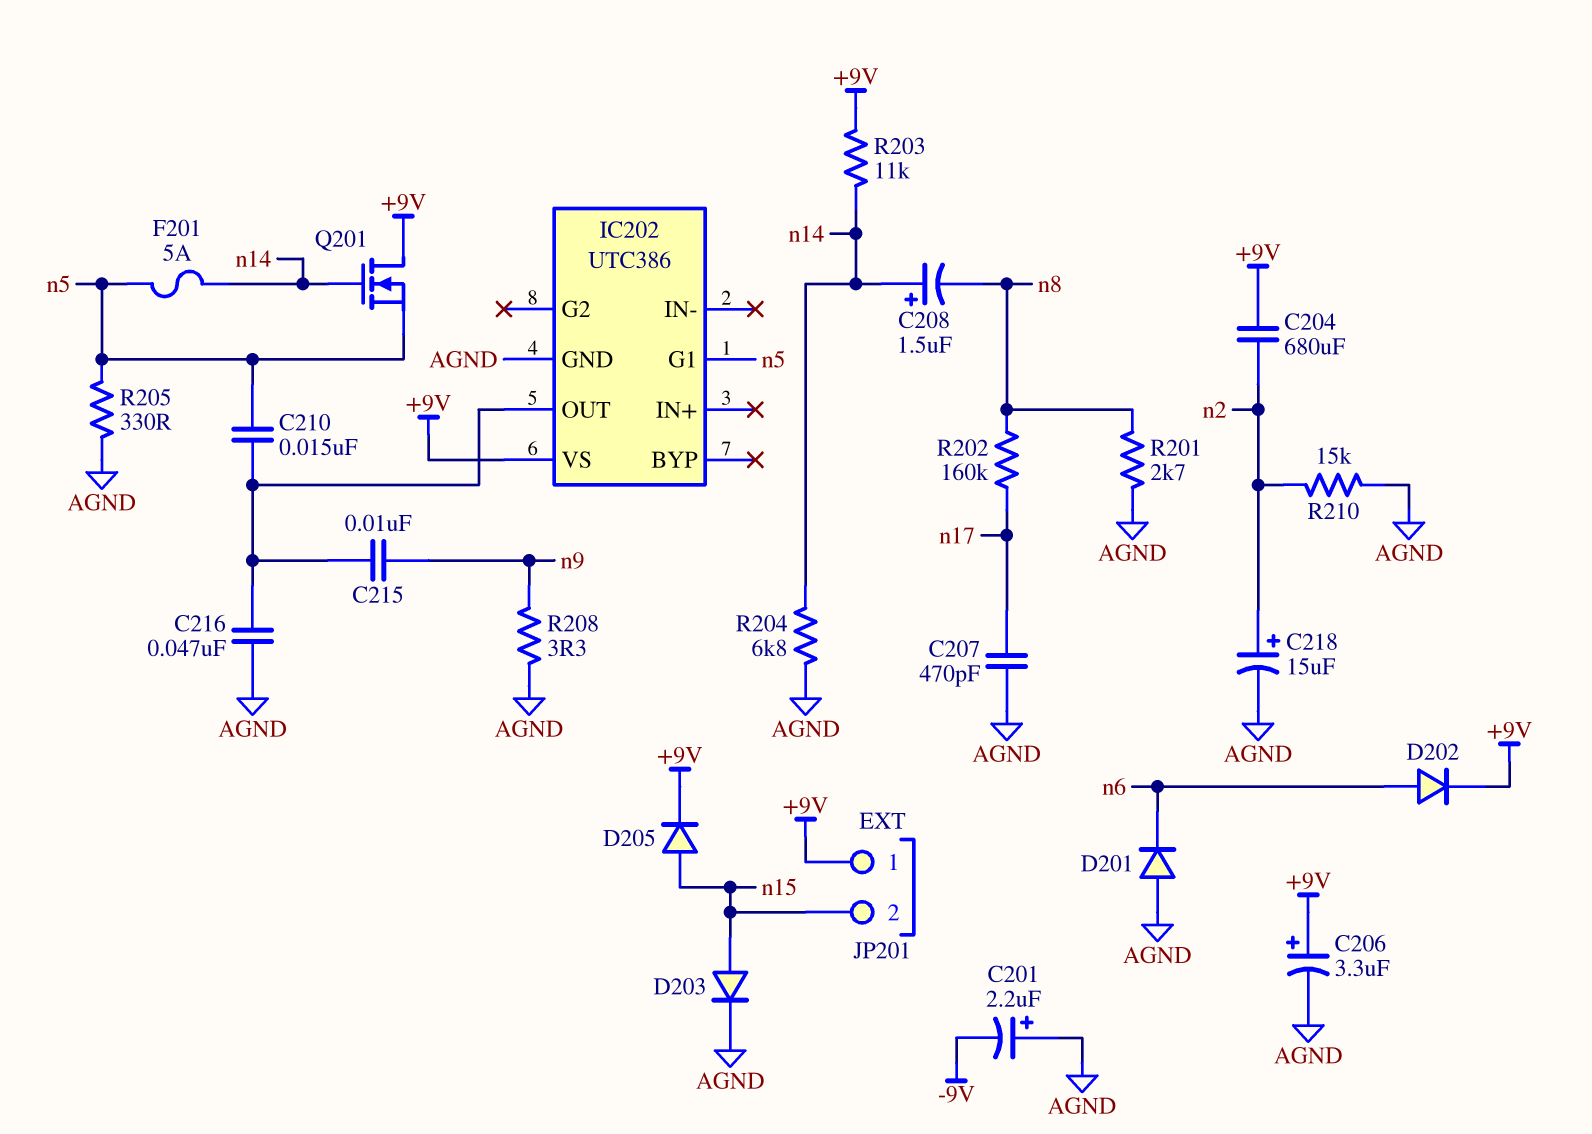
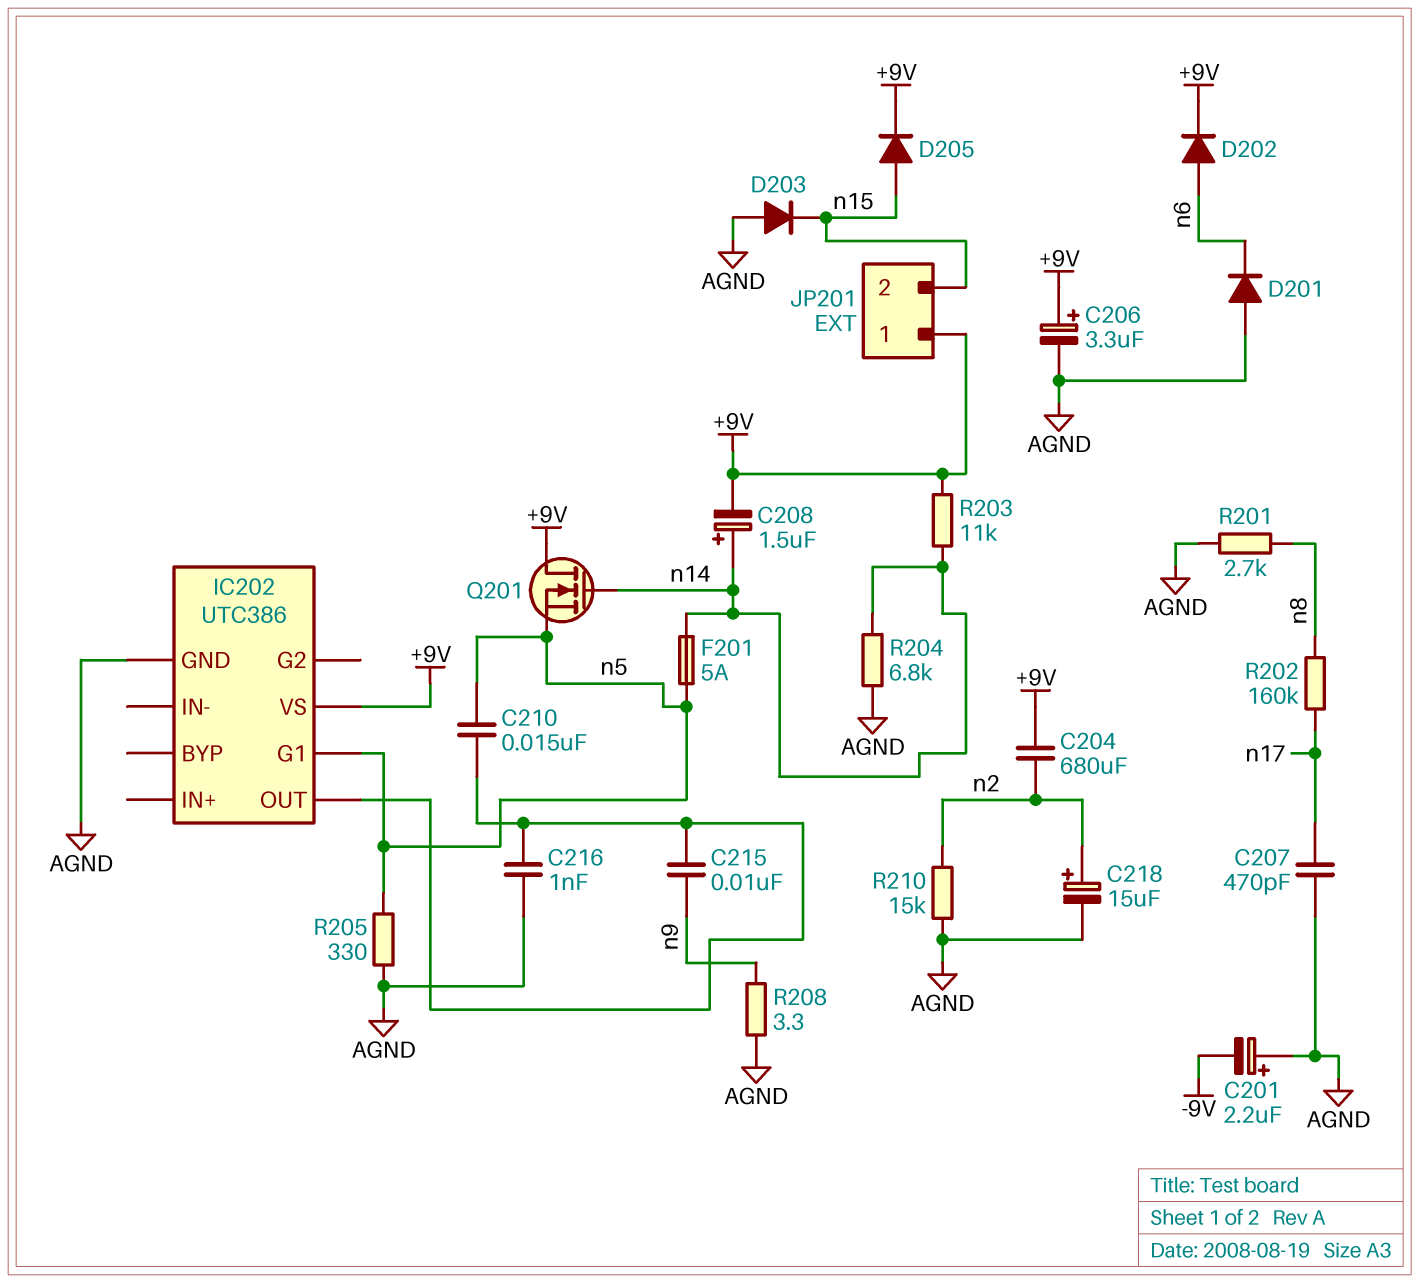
C208: 1.5uF (plus n14, minus n8) -> 1.5uF (plus n14, minus +9V)
C216: 47nF (AGND, IC202/OUT) -> 1nF (AGND, IC202/OUT)
D203: diode (A n15, K AGND) -> diode (A AGND, K n15)

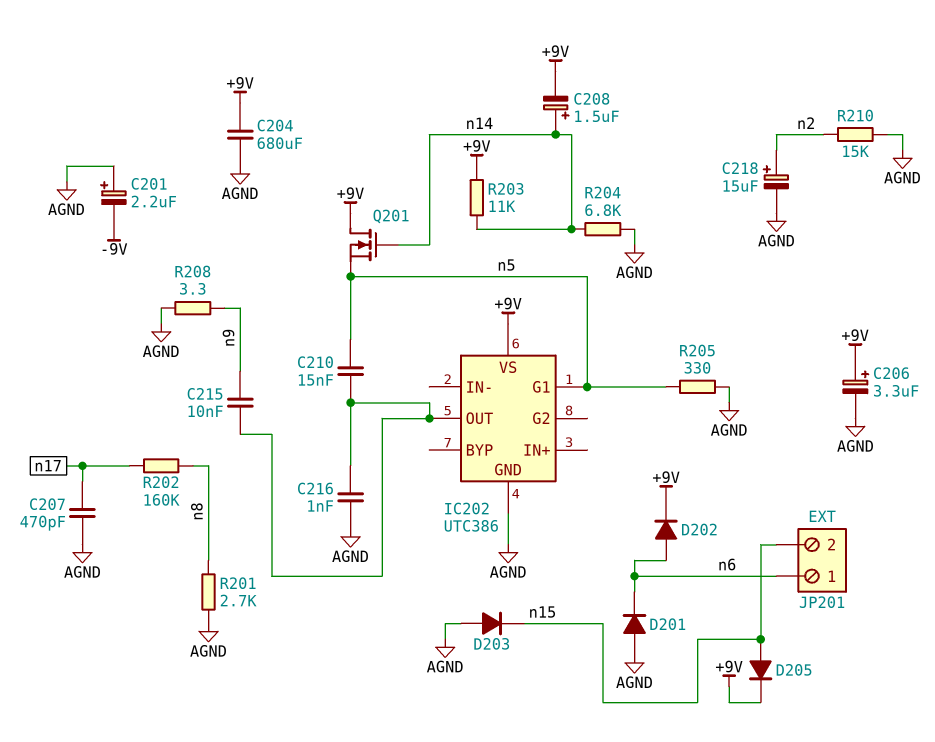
C204: 680uF (+9V, n2) -> 680uF (+9V, AGND)
F201: 5A (n5, n14) -> none
JP201 pin 1: +9V -> n6

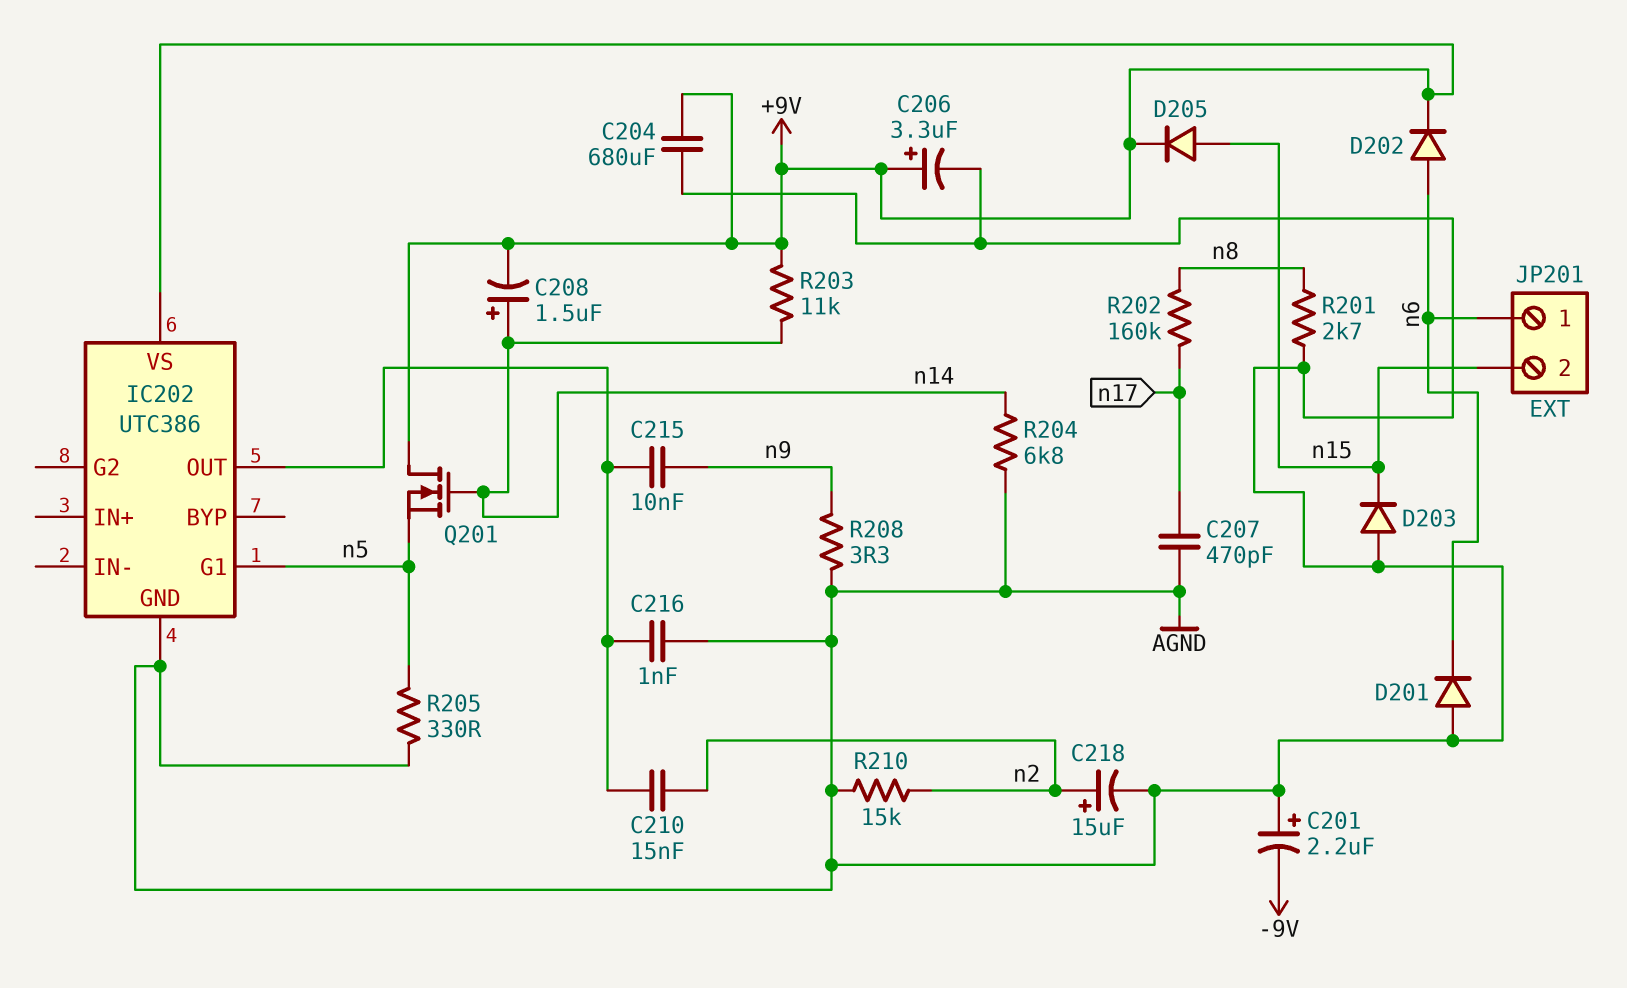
C210: 15nF (IC202/OUT, n5) -> 15nF (IC202/OUT, n2)

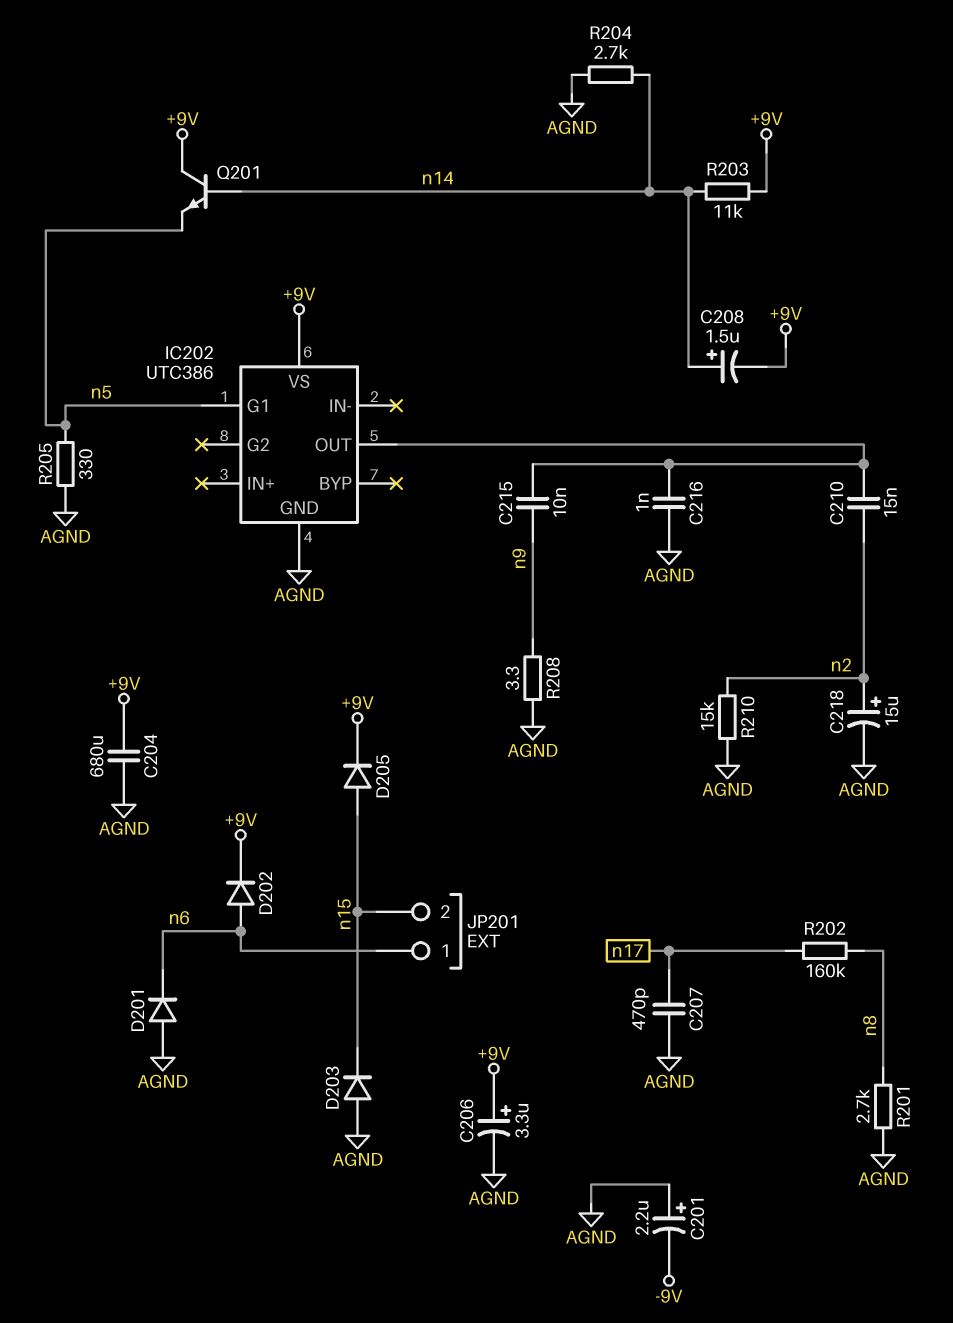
Q201: NMOS (G n14, D +9V, S n5) -> NPN (B n14, C +9V, E n5)
R204: 6.8k (AGND, n14) -> 2.7k (AGND, n14)

